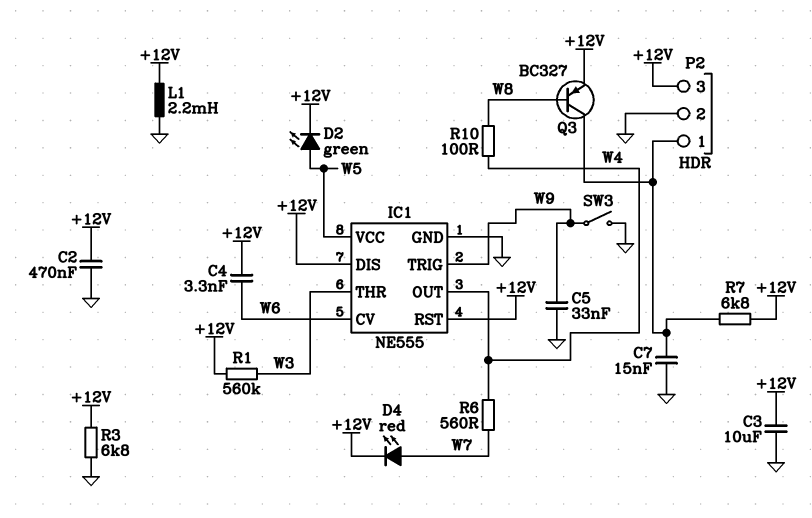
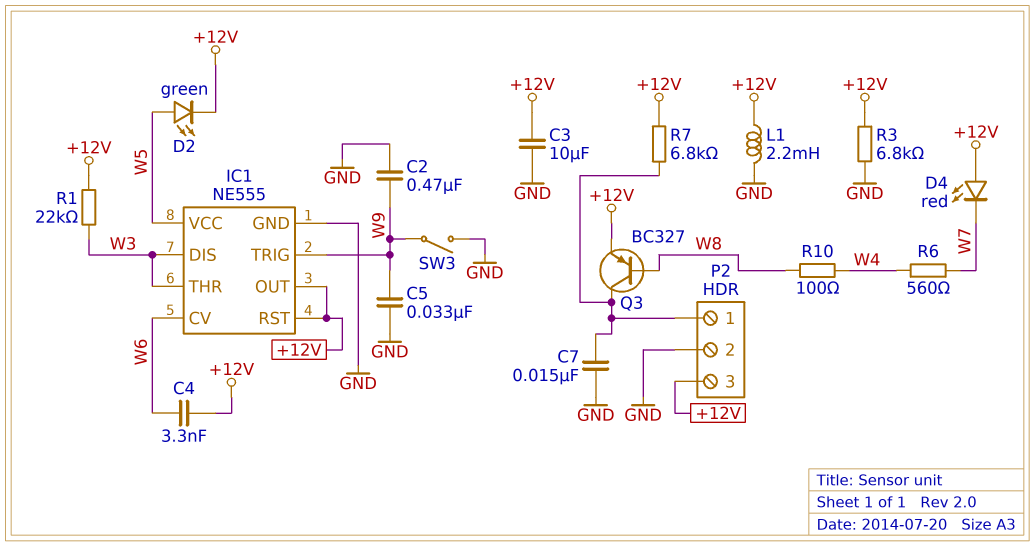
C2: 470nF (+12V, GND) -> 470nF (GND, W9)
D4: LED red (A W7, K +12V) -> LED red (A +12V, K W7)
IC1 pin DIS: +12V -> W3
IC1 pin OUT: W4 -> +12V
R1: 560k (+12V, W3) -> 22k (+12V, W3)

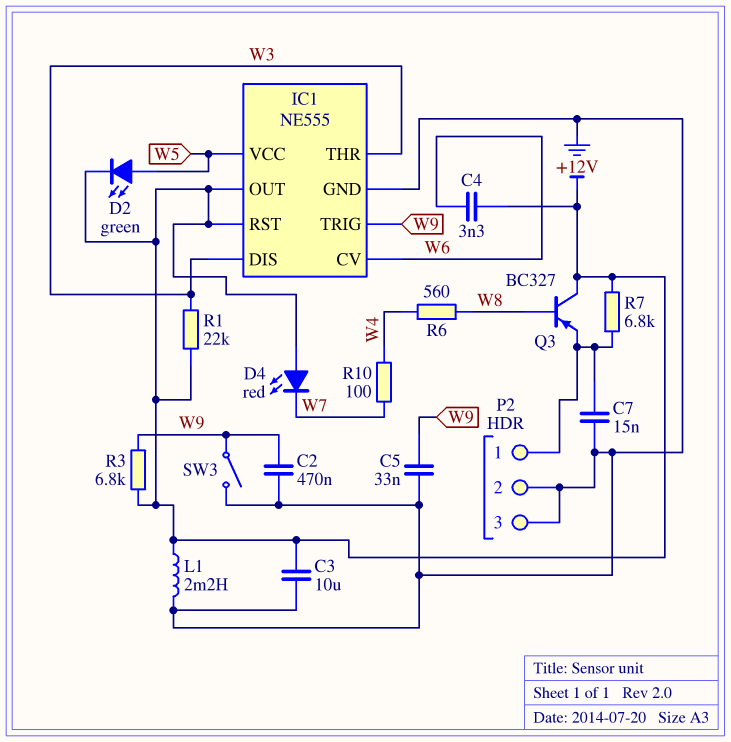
P2 pin 3: +12V -> GND
Q3: PNP BC327 (B W8, C P2/1, E +12V) -> PNP BC327 (B W8, C +12V, E P2/1)
R3: 6.8k (+12V, GND) -> 6.8k (+12V, W9)
R6: 560 (W4, W7) -> 560 (W4, W8)
R10: 100 (W4, W8) -> 100 (W4, W7)

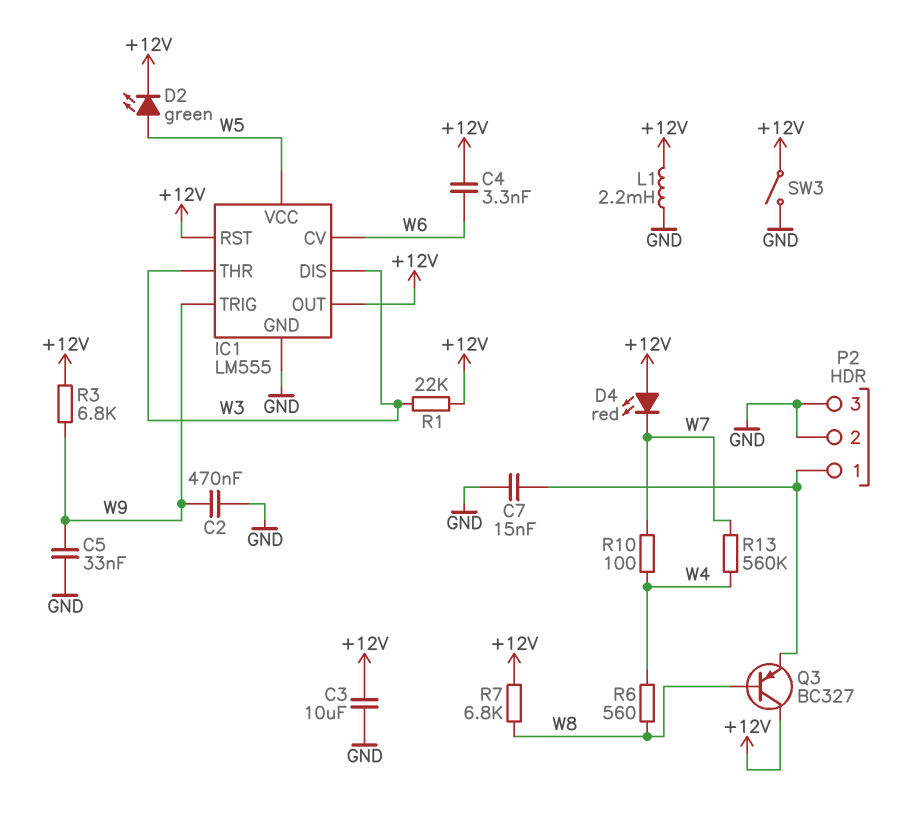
IC1: NE555 -> LM555
R7: 6.8k (+12V, P2/1) -> 6.8k (+12V, W8)
R13: none -> 560k (W4, W7)
SW3: switch (GND, W9) -> switch (+12V, GND)

